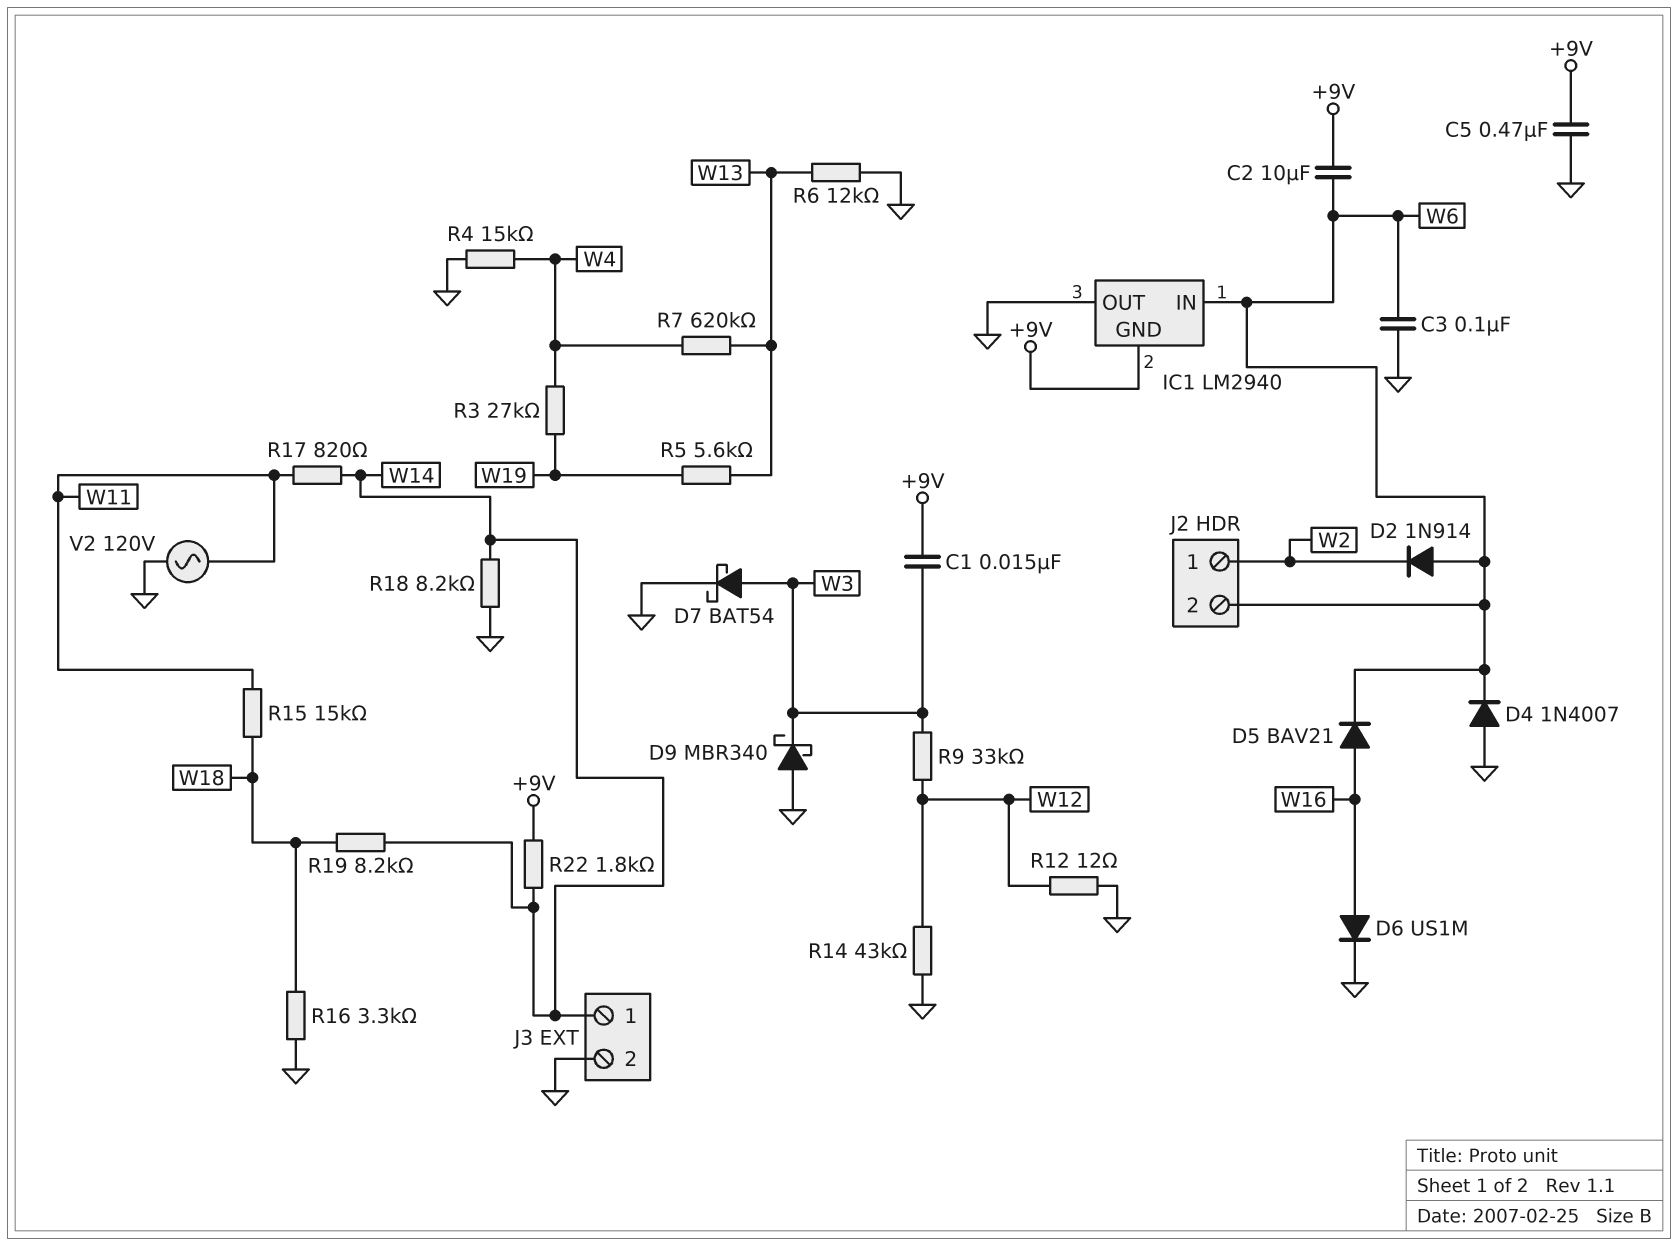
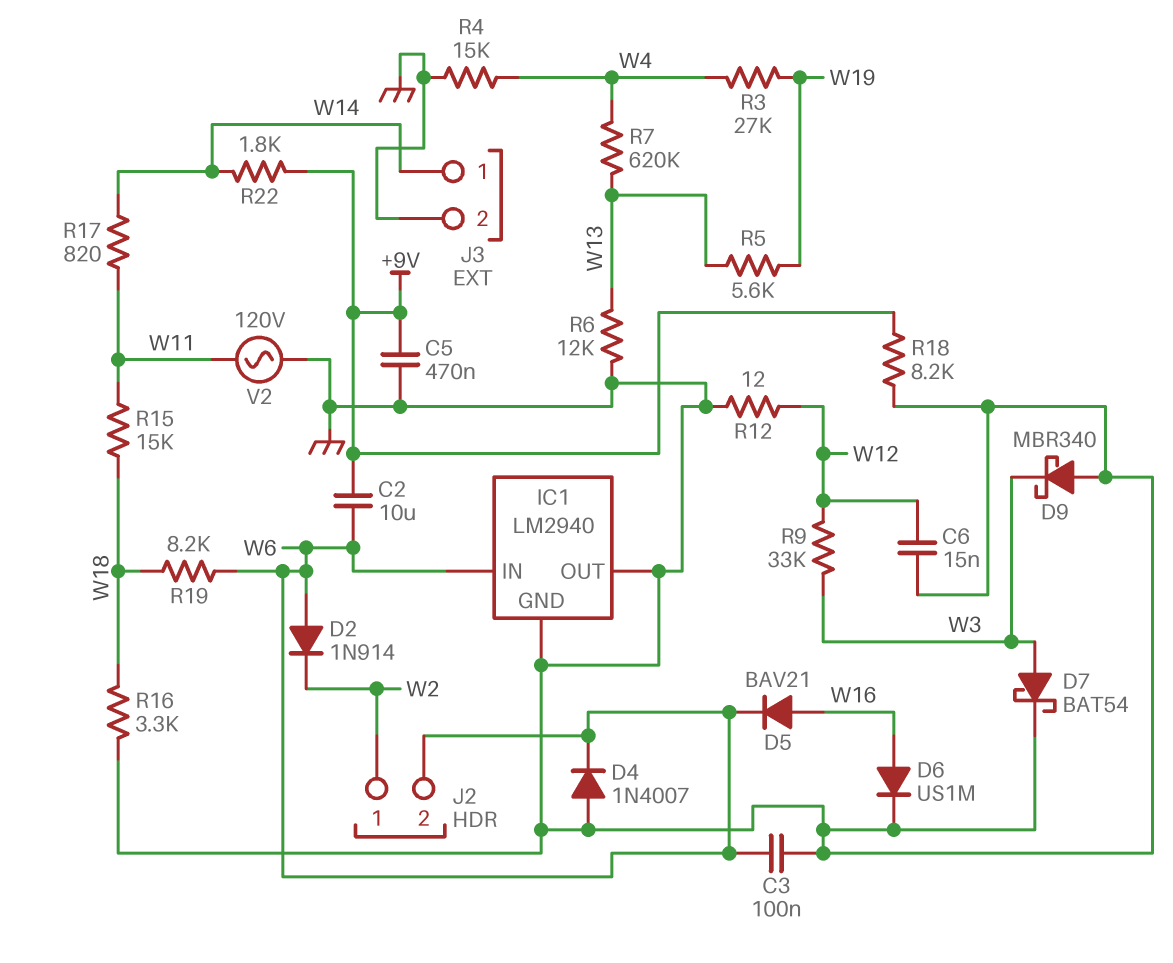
C1: 15nF (+9V, W3) -> none
C6: none -> 15nF (GND, W12)
IC1 pin GND: +9V -> GND
R14: 43k (GND, W12) -> none
R18: 8.2k (GND, W14) -> 8.2k (+9V, GND)
R19: 8.2k (W14, W18) -> 8.2k (W6, W18)

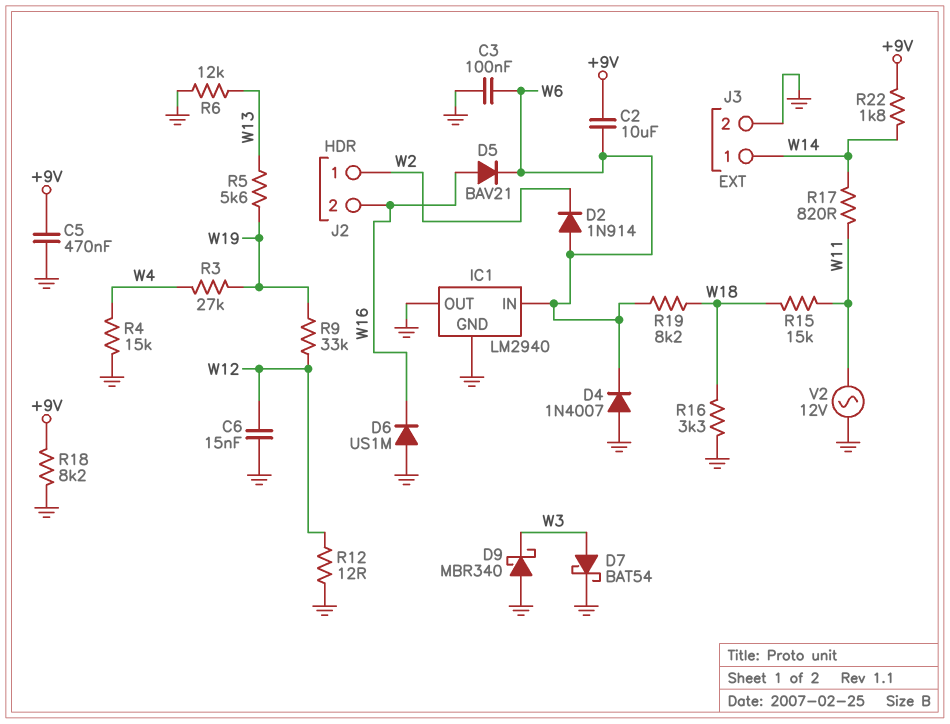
D6: diode US1M (A W16, K GND) -> diode US1M (A GND, K W16)
J2 pin 2: W6 -> W16
R7: 620k (W4, W13) -> none
R9: 33k (W3, W12) -> 33k (W12, W19)
V2: AC 120V (GND, W11) -> AC 12V (GND, W11)

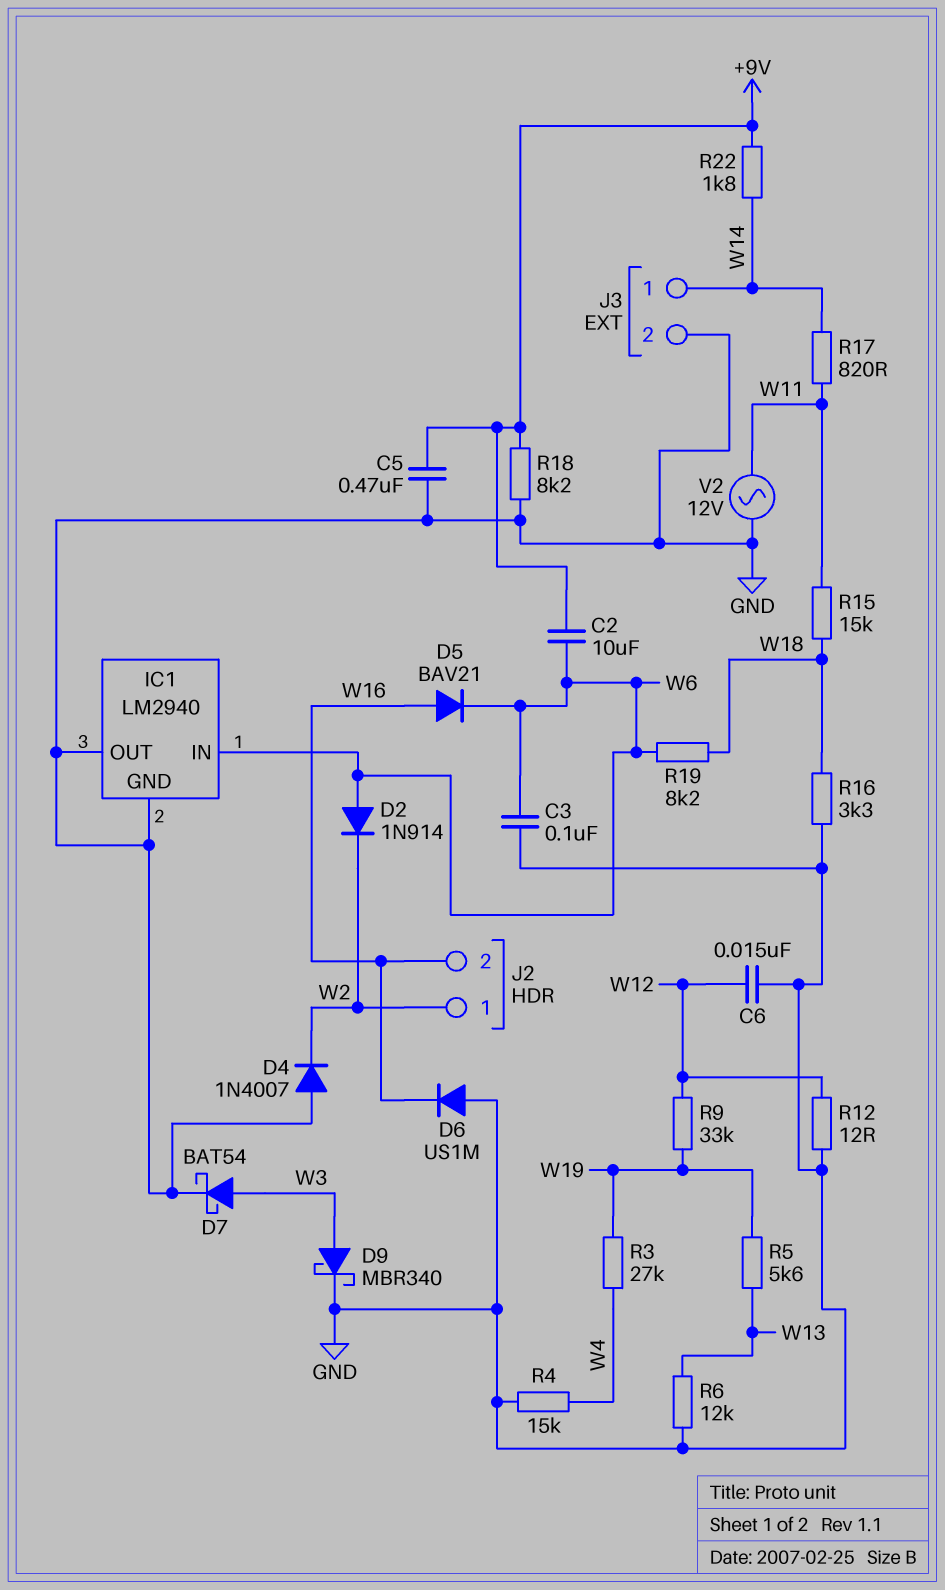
D4: diode 1N4007 (A GND, K W6) -> diode 1N4007 (A GND, K W2)
D9: schottky MBR340 (A GND, K W3) -> schottky MBR340 (A W3, K GND)

